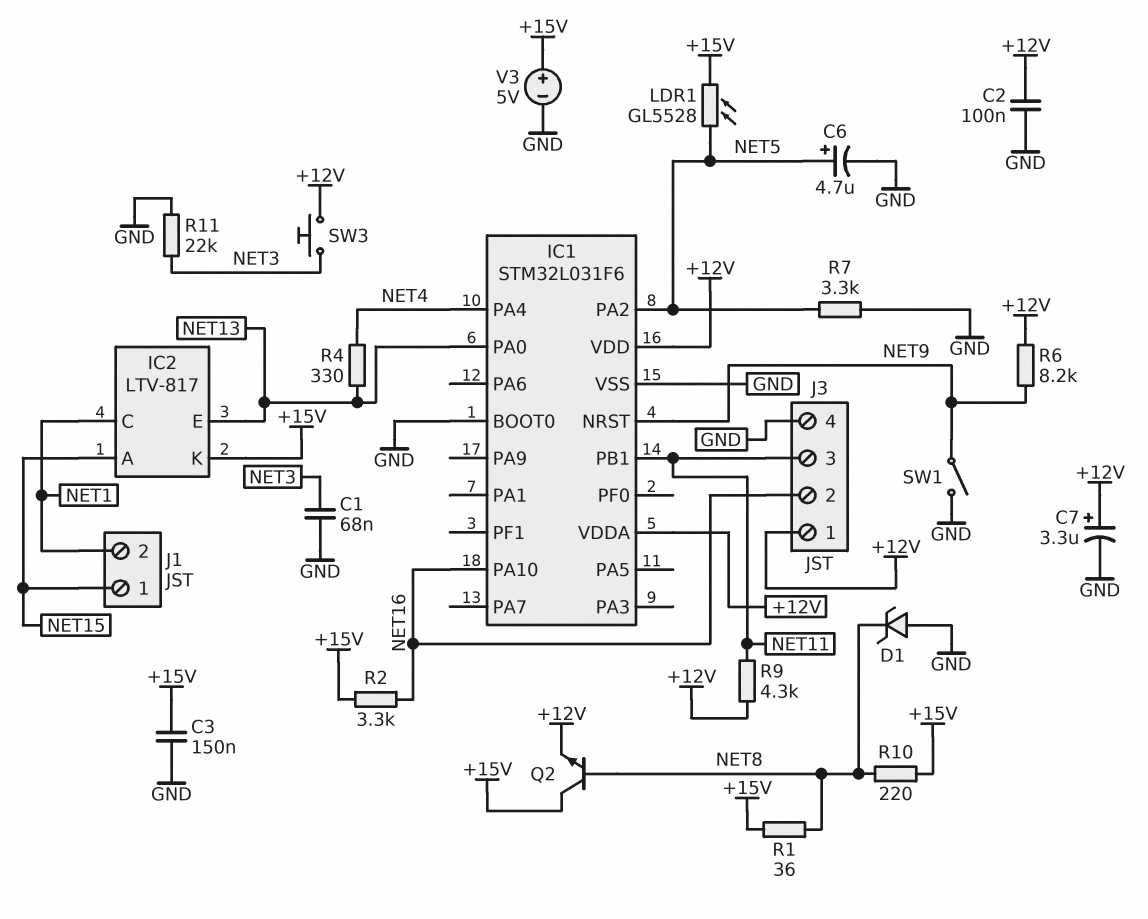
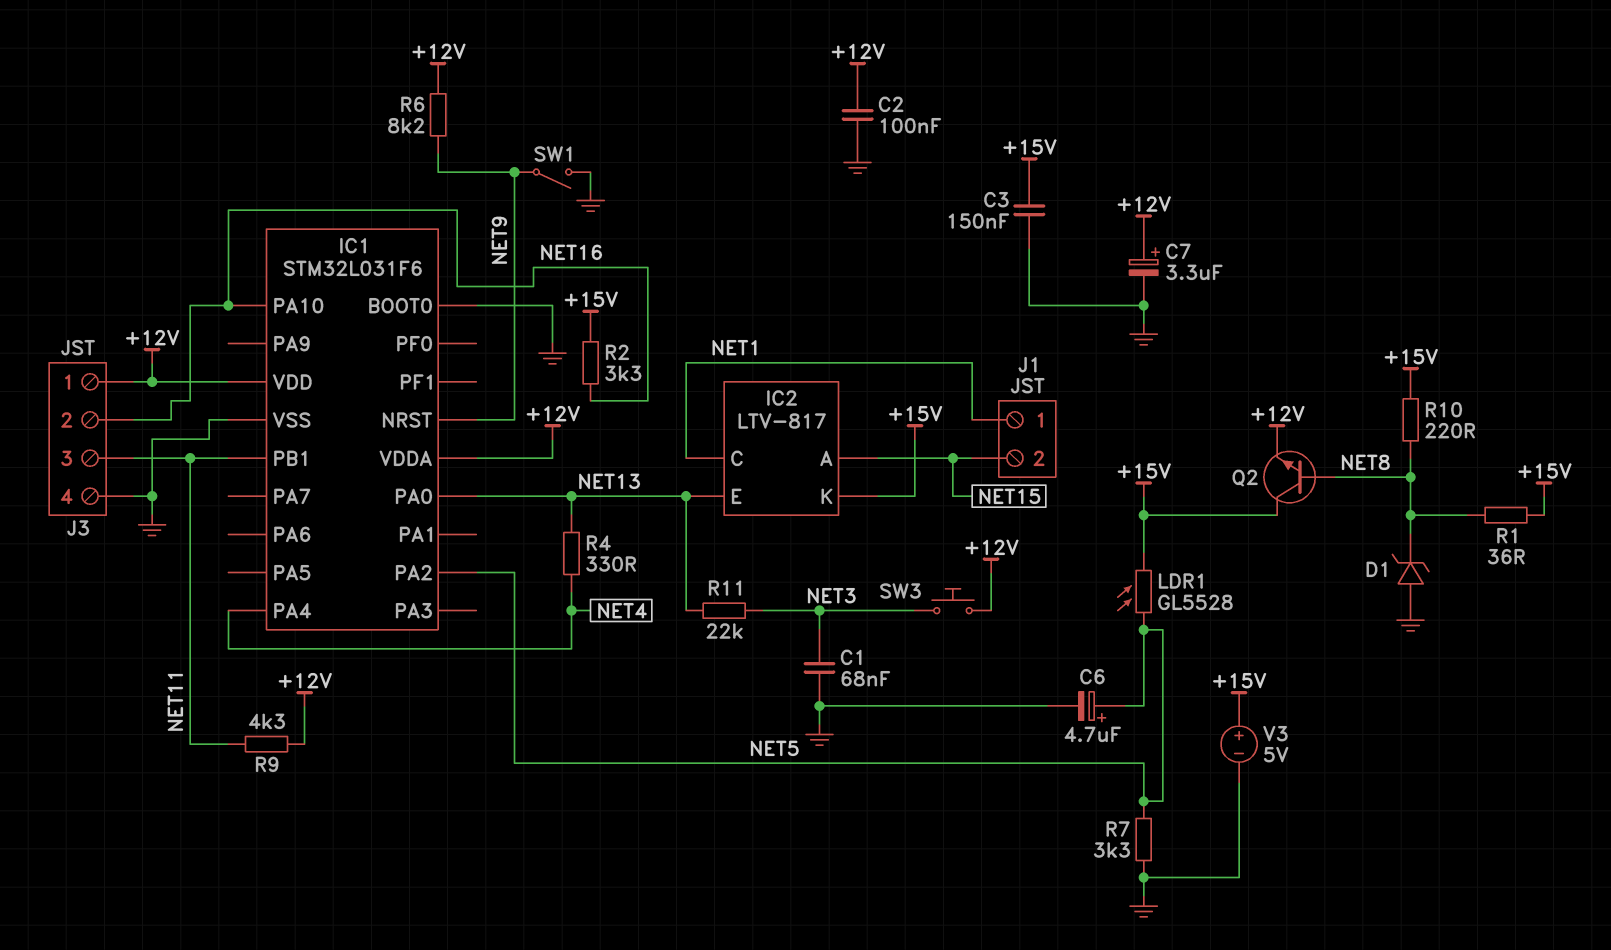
J1 pin 1: NET15 -> NET1
J1 pin 2: NET1 -> NET15
R11: 22k (GND, NET3) -> 22k (NET3, NET13)

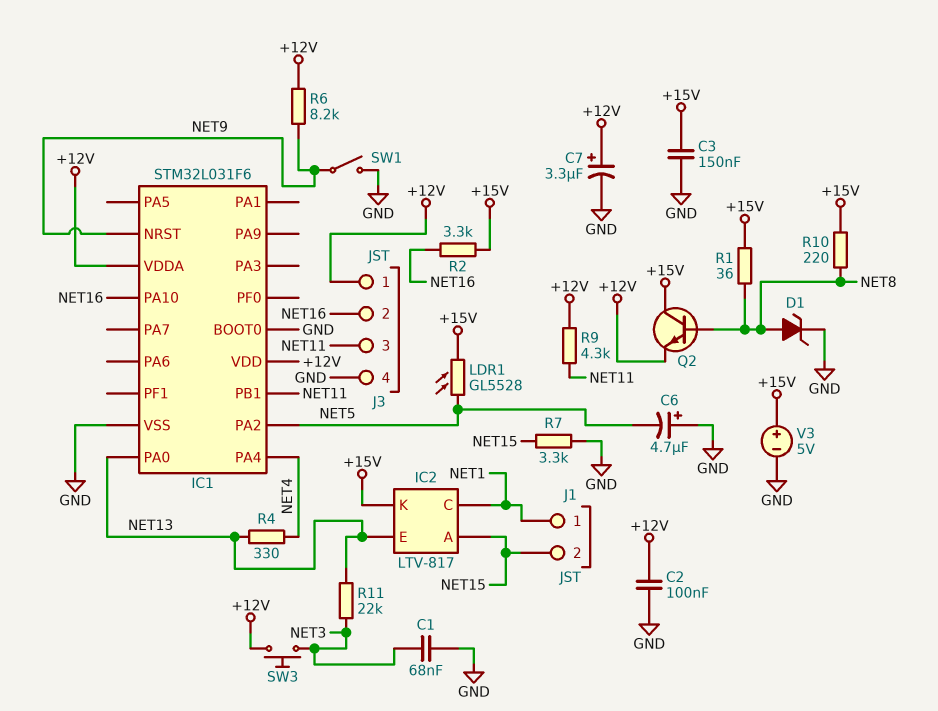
C6: 4.7uF (plus NET5, minus GND) -> 4.7uF (plus GND, minus NET5)
D1: zener (A GND, K NET8) -> zener (A NET8, K GND)
R7: 3.3k (GND, NET5) -> 3.3k (GND, NET15)

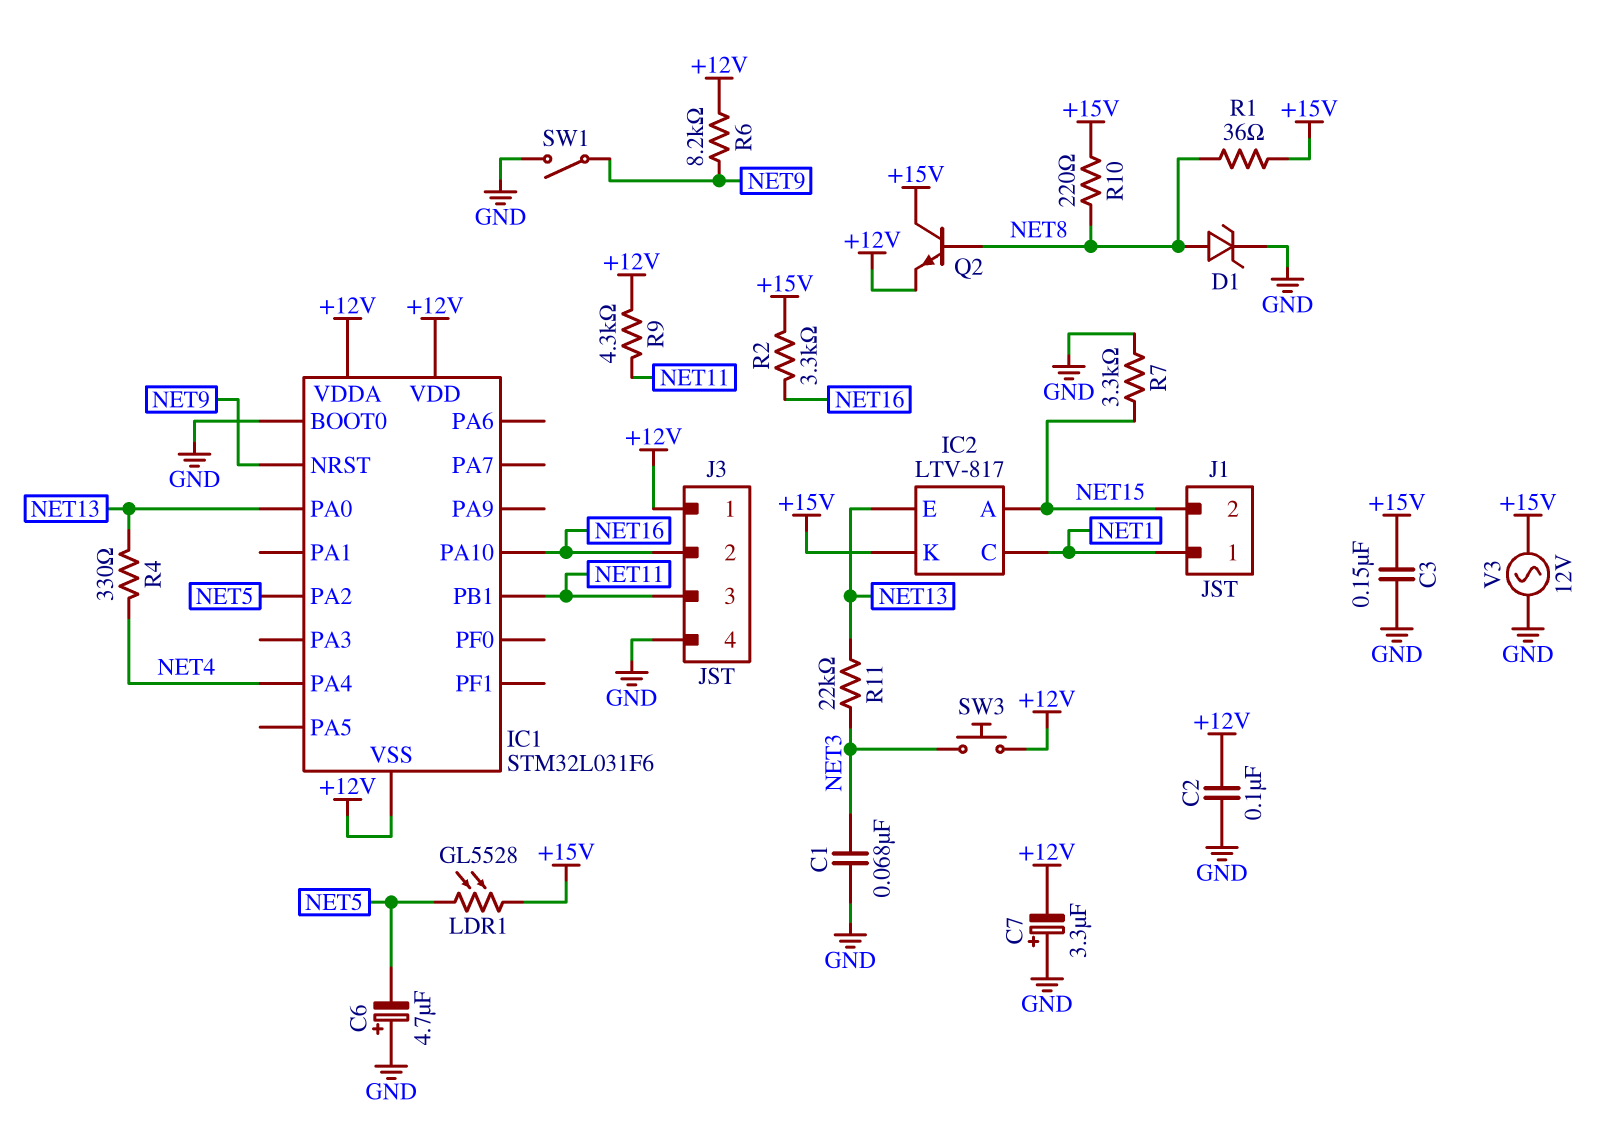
C7: 3.3uF (plus +12V, minus GND) -> 3.3uF (plus GND, minus +12V)
IC1 pin VSS: GND -> +12V
V3: 5V (plus +15V, minus GND) -> AC 12V (+15V, GND)

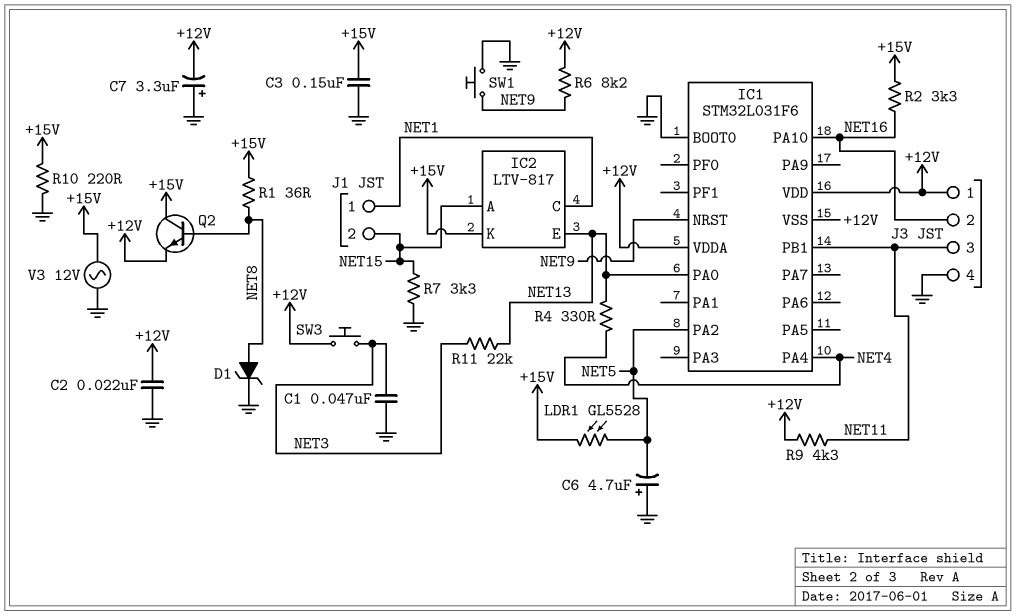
C1: 68nF (GND, NET3) -> 47nF (GND, NET3)
C2: 100nF (+12V, GND) -> 22nF (+12V, GND)
R10: 220 (+15V, NET8) -> 220 (+15V, GND)
SW1: switch (GND, NET9) -> button (GND, NET9)

